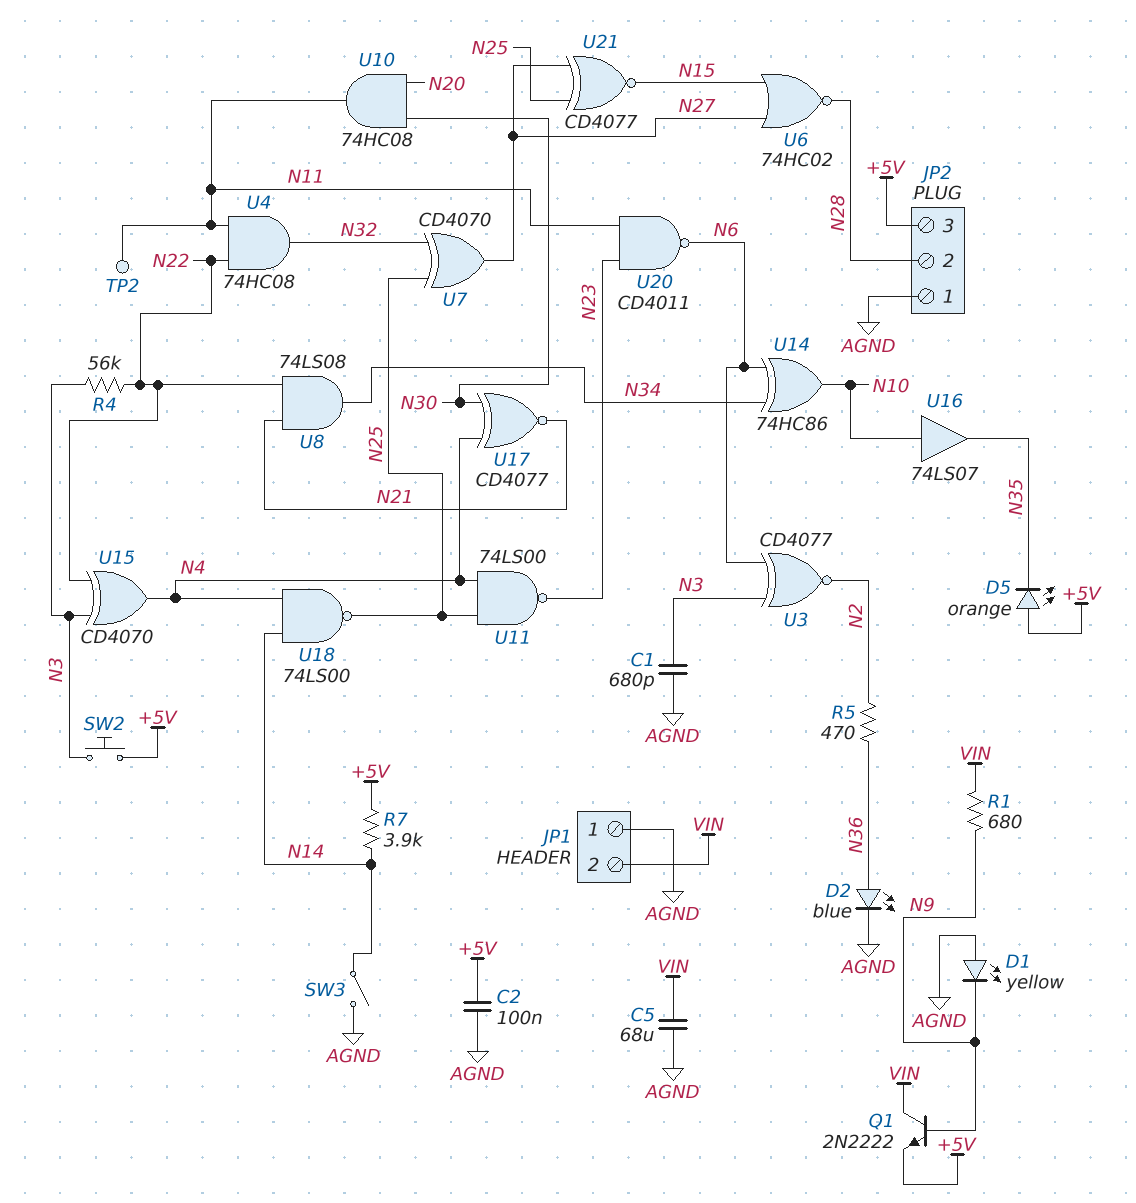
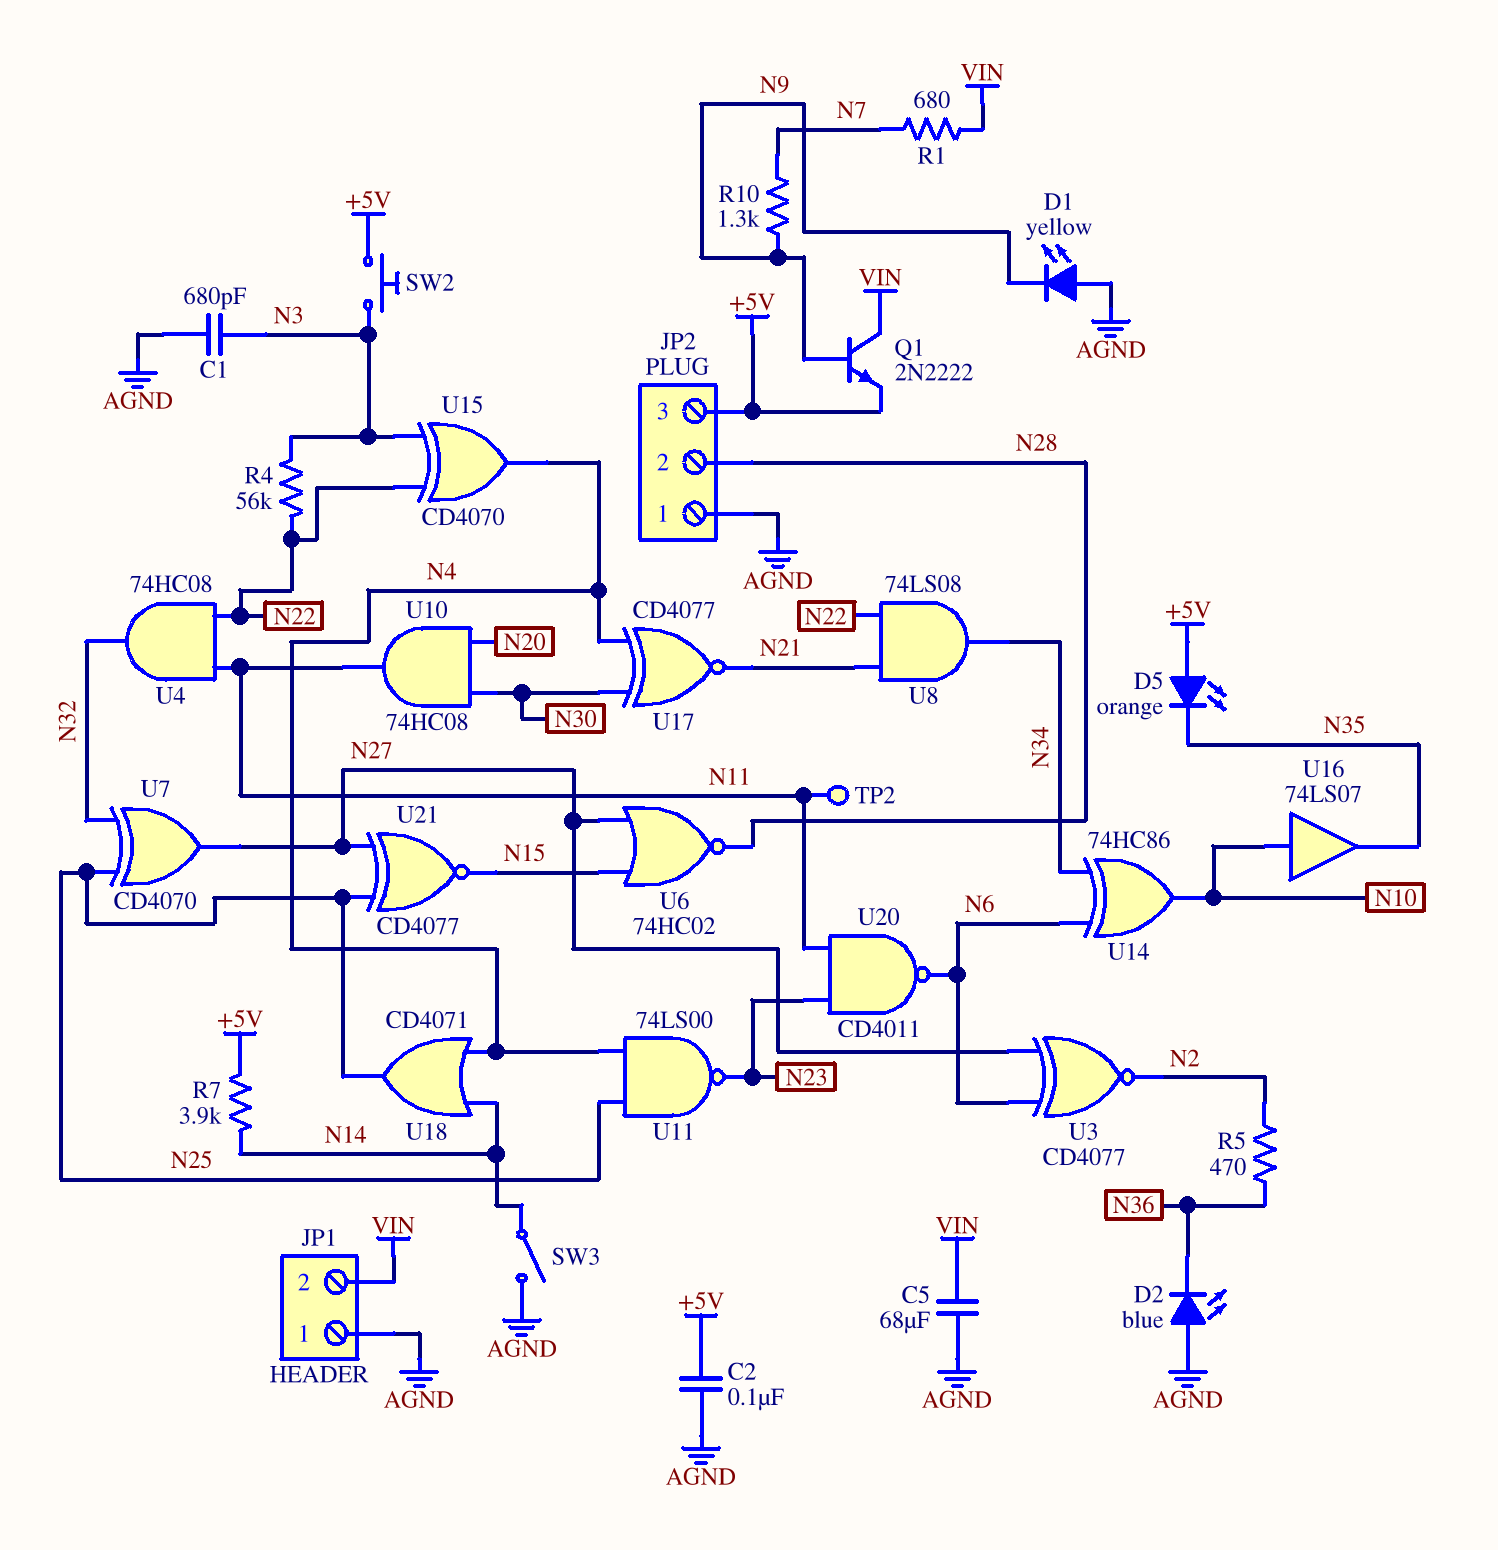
D2: LED blue (A N36, K AGND) -> LED blue (A AGND, K N36)
R1: 680 (N9, VIN) -> 680 (N7, VIN)
R10: none -> 1.3k (N7, N9)
U3: XNOR CD4077 (in N3, in N6, out N2) -> XNOR CD4077 (in N6, in N27, out N2)
U18: NAND 74LS00 (in N4, in N14, out N25) -> OR CD4071 (in N4, in N14, out N25)

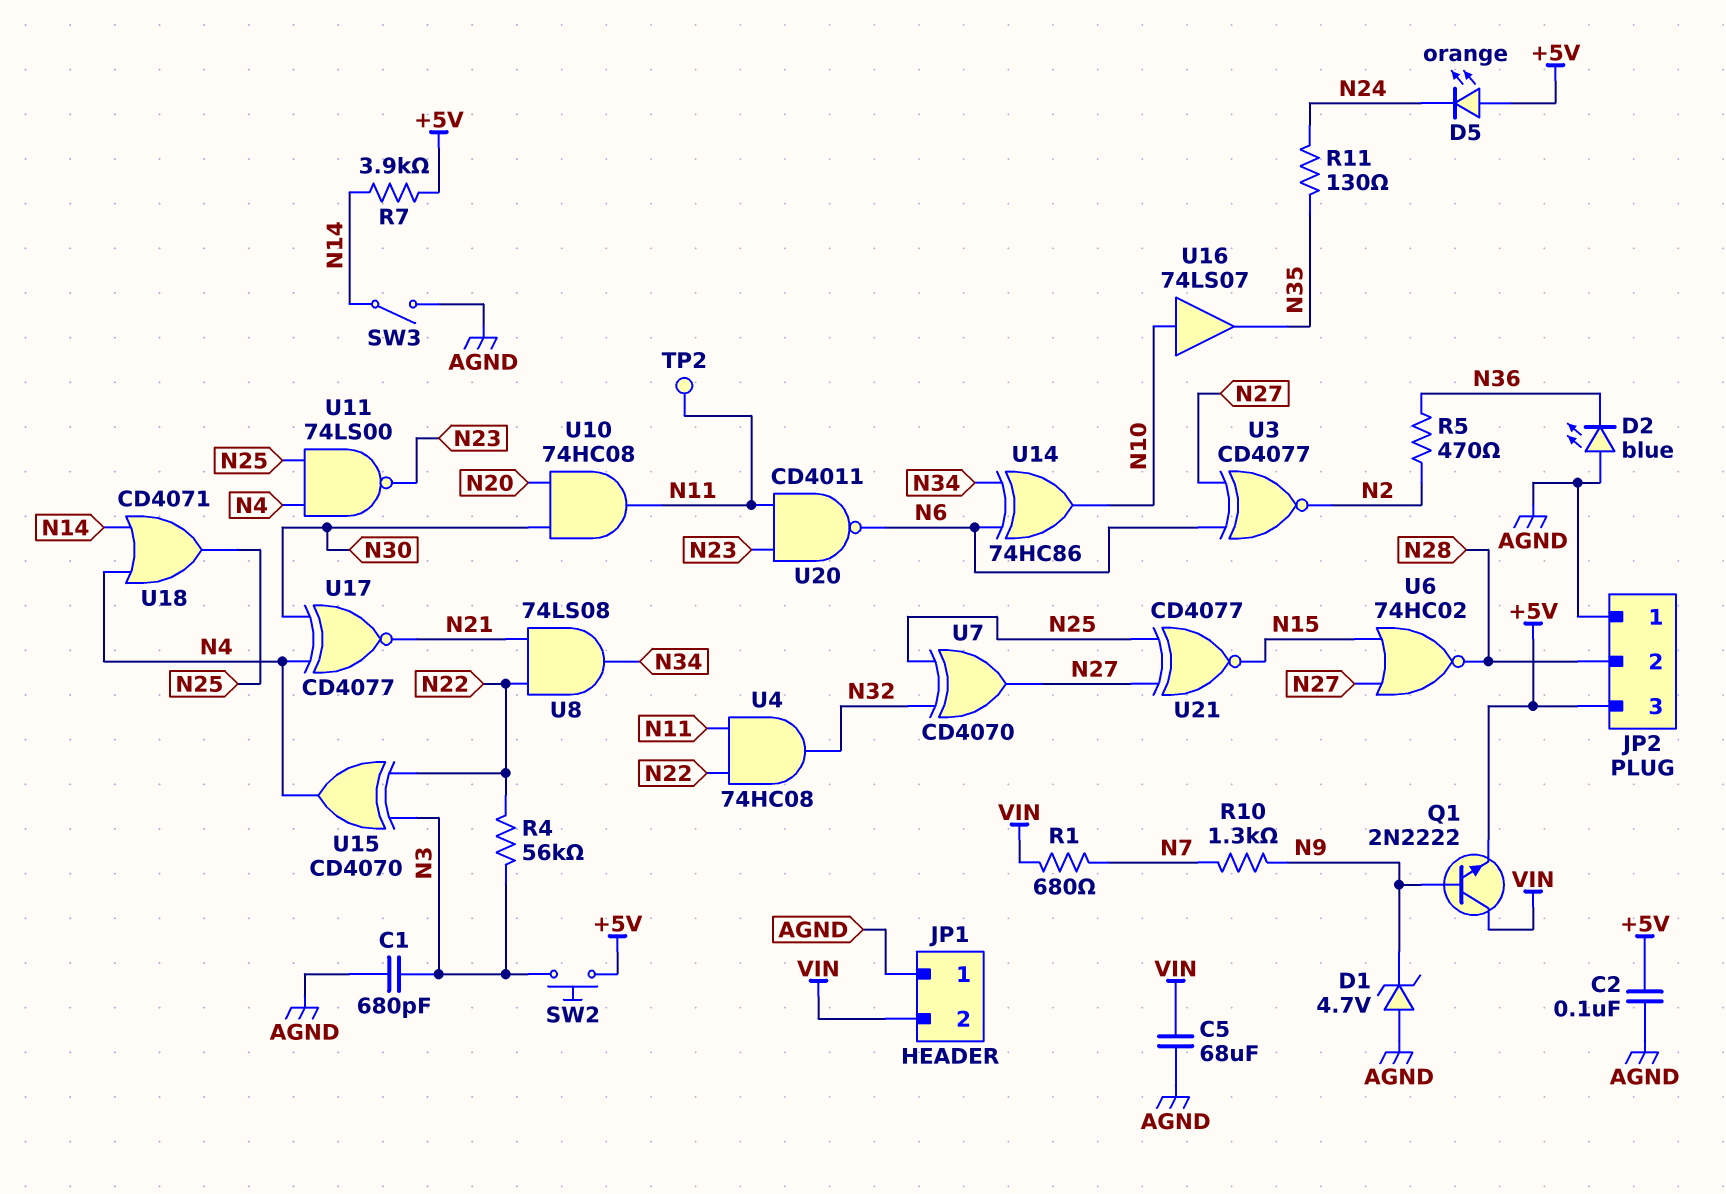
D1: LED yellow (A AGND, K N9) -> zener 4.7V (A AGND, K N9)
D5: LED orange (A +5V, K N35) -> LED orange (A +5V, K N24)
R11: none -> 130 (N24, N35)

